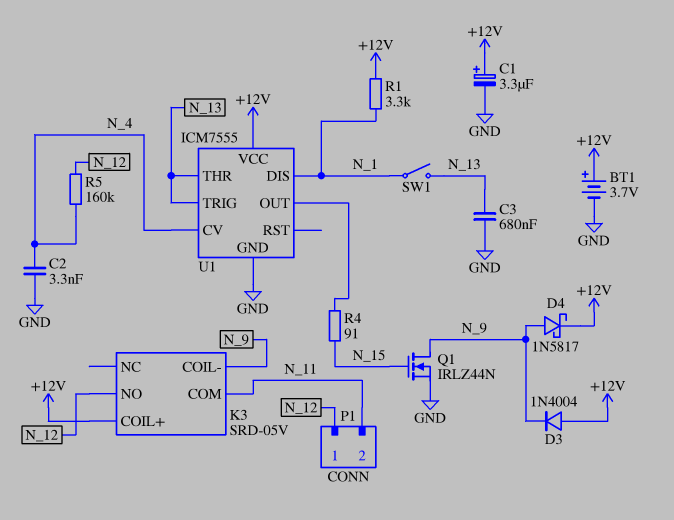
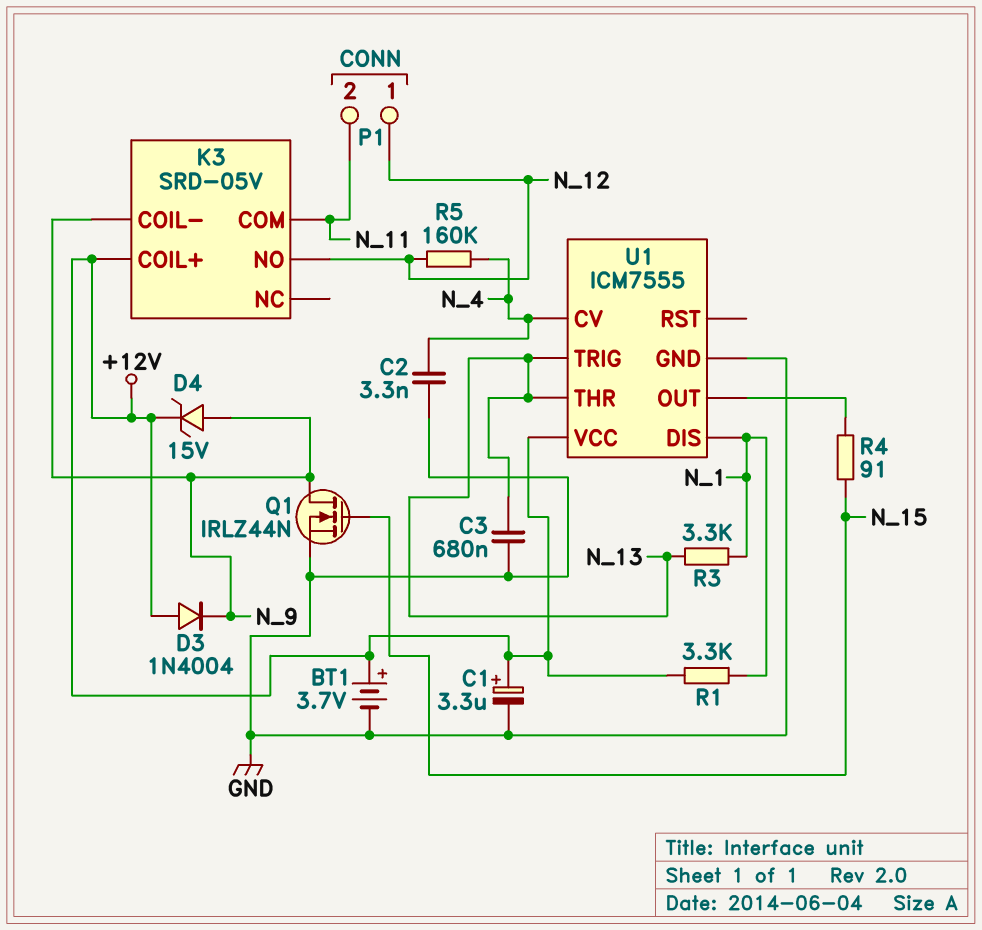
D4: schottky 1N5817 (A N_9, K +12V) -> zener 15V (A N_9, K +12V)
R3: none -> 3.3k (N_1, N_13)
SW1: switch (N_1, N_13) -> none

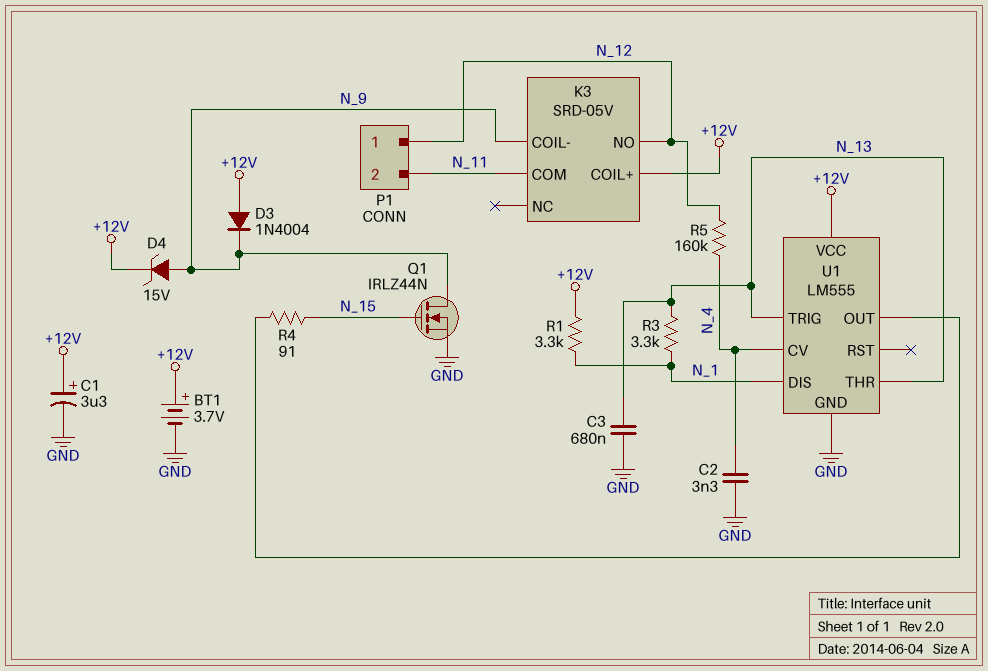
U1: ICM7555 -> LM555

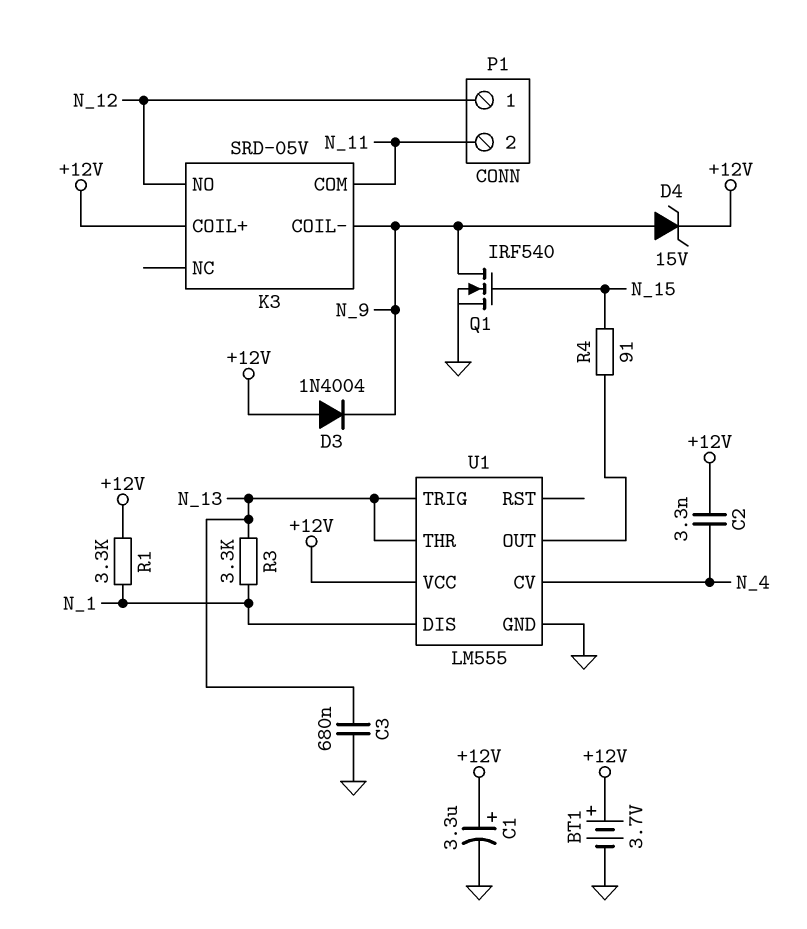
C2: 3.3nF (GND, N_4) -> 3.3nF (+12V, N_4)
Q1: NMOS IRLZ44N (G N_15, D N_9, S GND) -> NMOS IRF540 (G N_15, D N_9, S GND)
R5: 160k (N_4, N_12) -> none

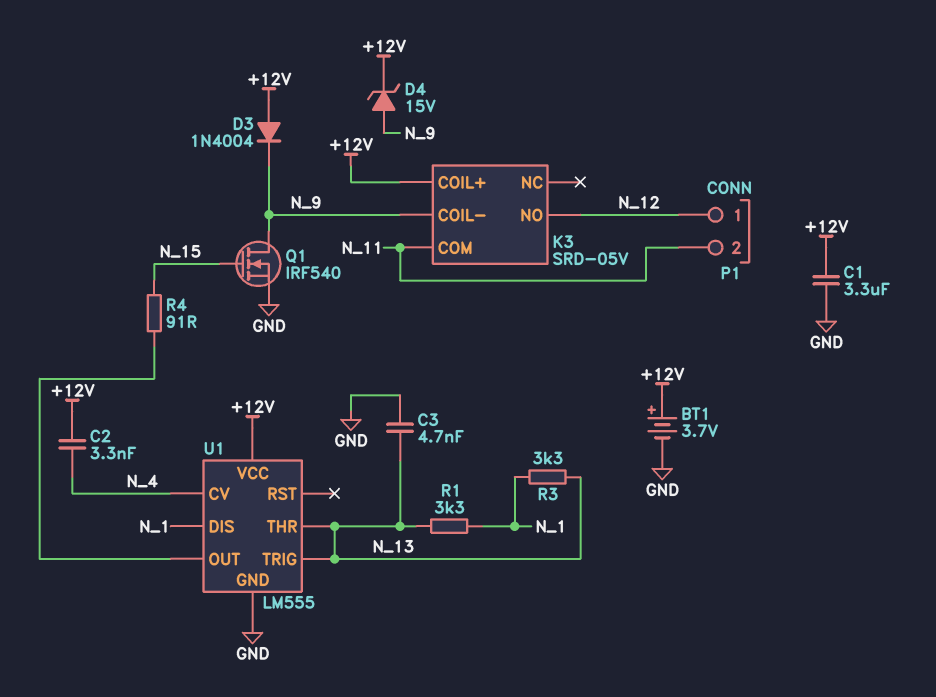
C1: 3.3uF (plus +12V, minus GND) -> 3.3uF (+12V, GND)
C3: 680nF (GND, N_13) -> 4.7nF (GND, N_13)
R1: 3.3k (+12V, N_1) -> 3.3k (N_1, N_13)

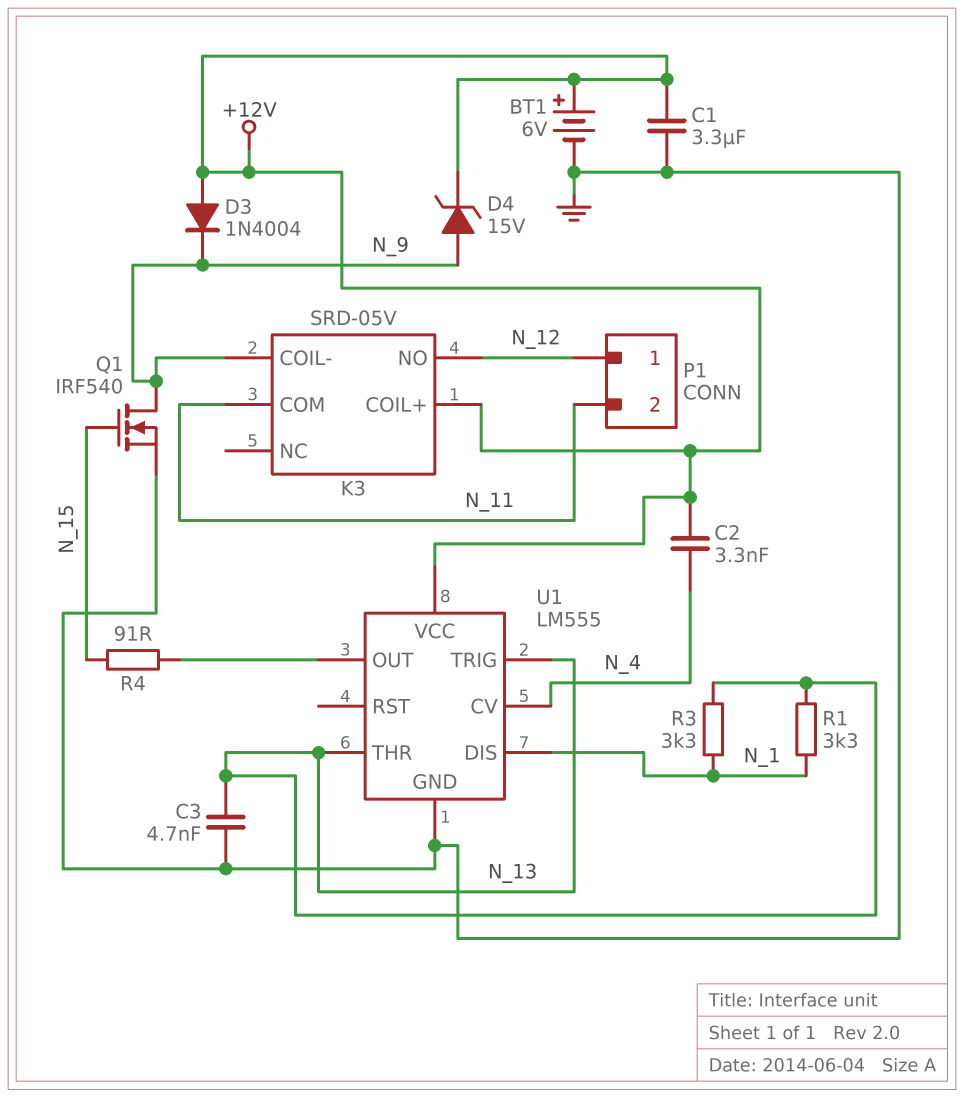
BT1: 3.7V (plus +12V, minus GND) -> 6V (plus +12V, minus GND)

